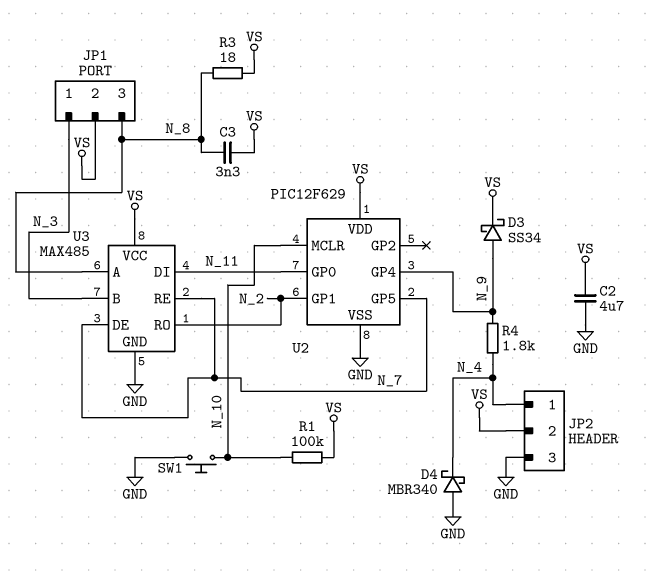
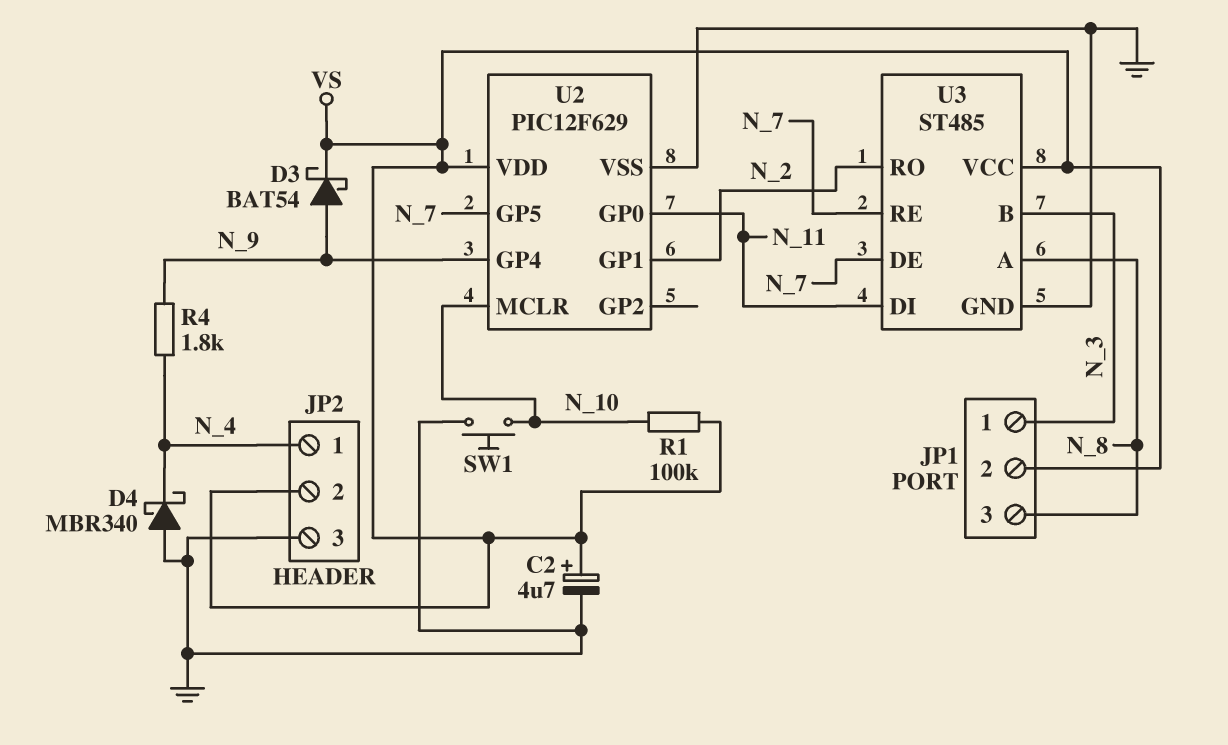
C2: 4.7uF (GND, VS) -> 4.7uF (plus VS, minus GND)
C3: 3.3nF (N_8, VS) -> none
D3: schottky SS34 (A N_9, K VS) -> schottky BAT54 (A N_9, K VS)
R3: 18 (N_8, VS) -> none
U3: MAX485 -> ST485

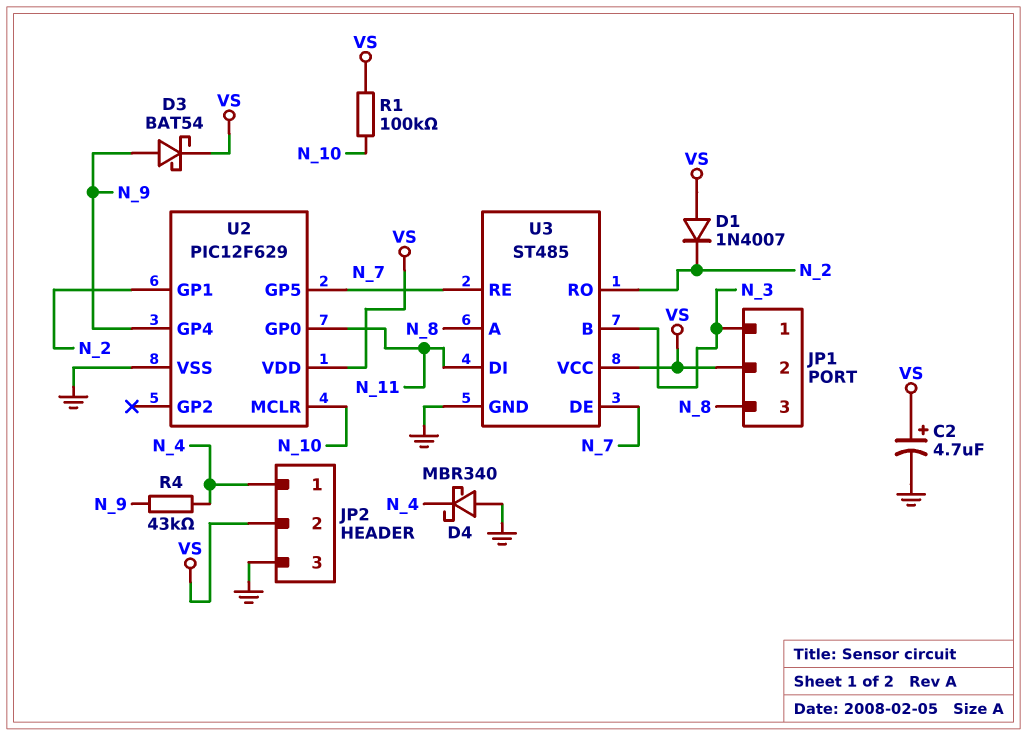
D1: none -> diode 1N4007 (A VS, K N_2)
R4: 1.8k (N_4, N_9) -> 43k (N_4, N_9)
SW1: button (GND, N_10) -> none

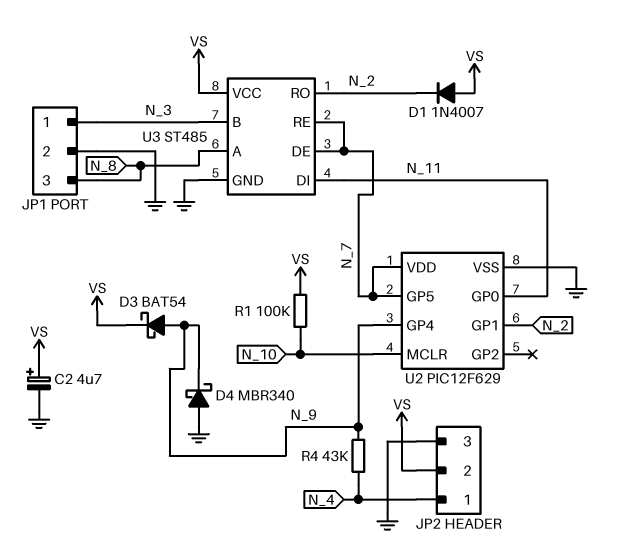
D4: schottky MBR340 (A GND, K N_4) -> schottky MBR340 (A GND, K N_9)
JP1 pin 2: VS -> GND
U2 pin VDD: VS -> N_7

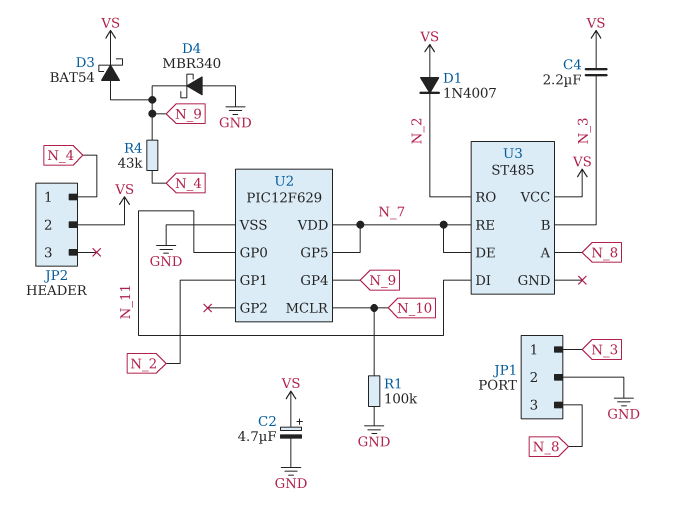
C4: none -> 2.2uF (N_3, VS)
JP2 pin 3: GND -> none
R1: 100k (N_10, VS) -> 100k (GND, N_10)
U3 pin GND: GND -> none

